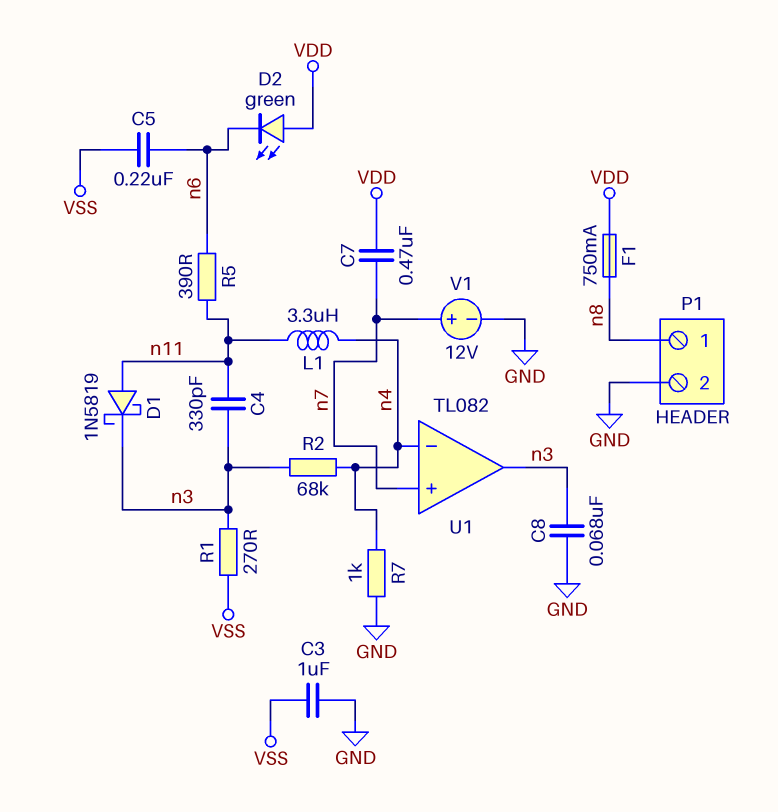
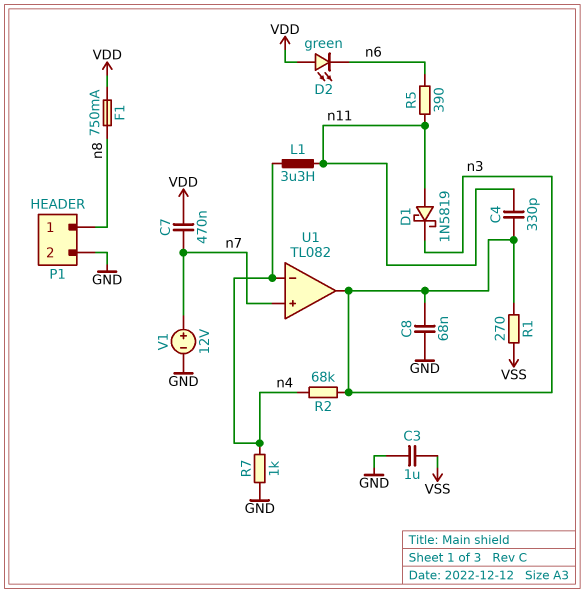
C5: 220nF (VSS, n6) -> none

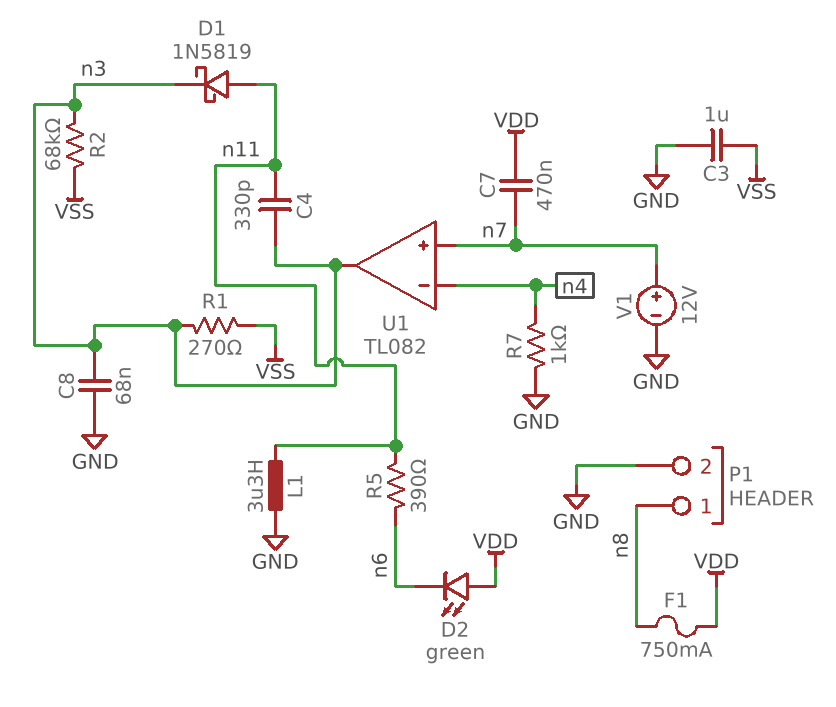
L1: 3.3uH (n4, n11) -> 3.3uH (GND, n11)
R2: 68k (n3, n4) -> 68k (VSS, n3)

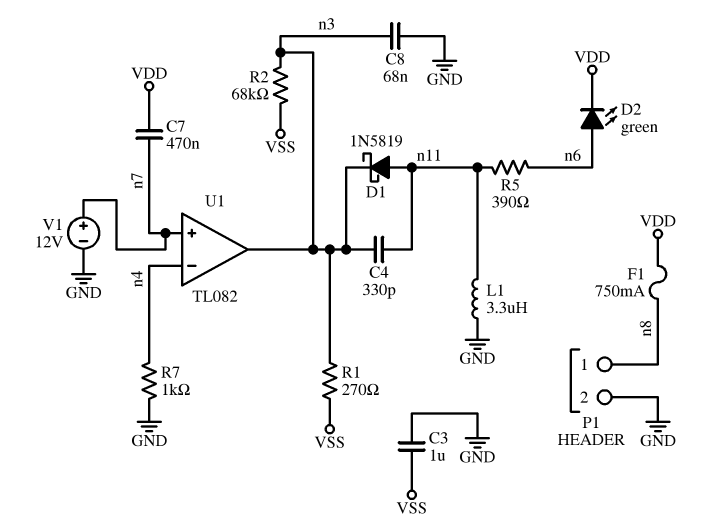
D2: LED green (A VDD, K n6) -> LED green (A n6, K VDD)

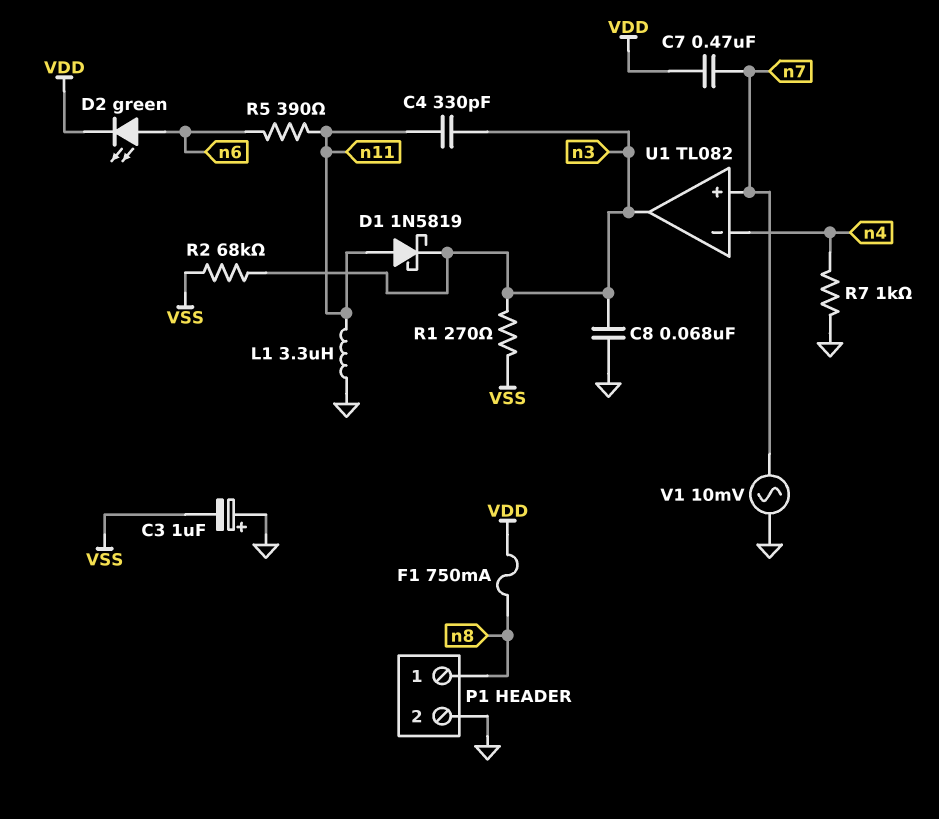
C3: 1uF (GND, VSS) -> 1uF (plus GND, minus VSS)
V1: 12V (plus n7, minus GND) -> AC 10mV (GND, n7)

